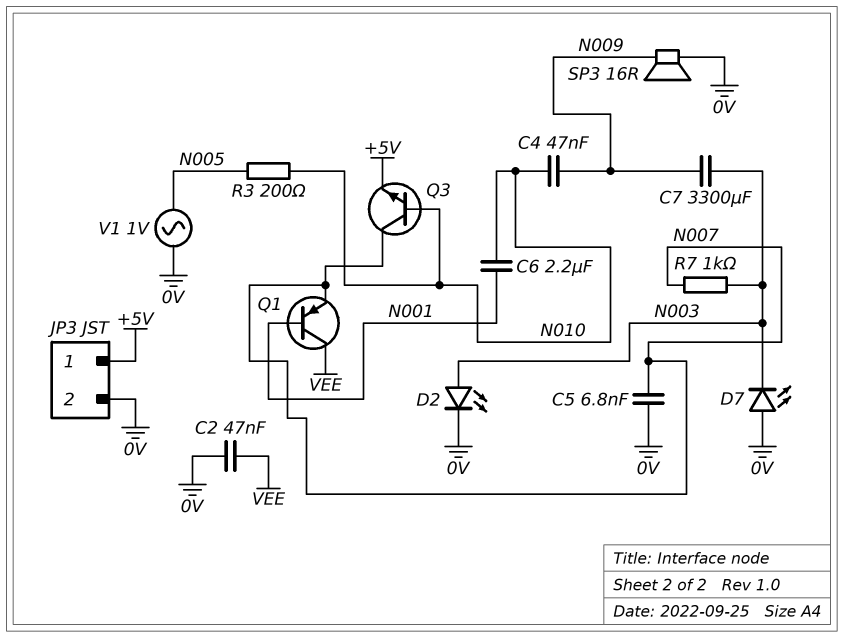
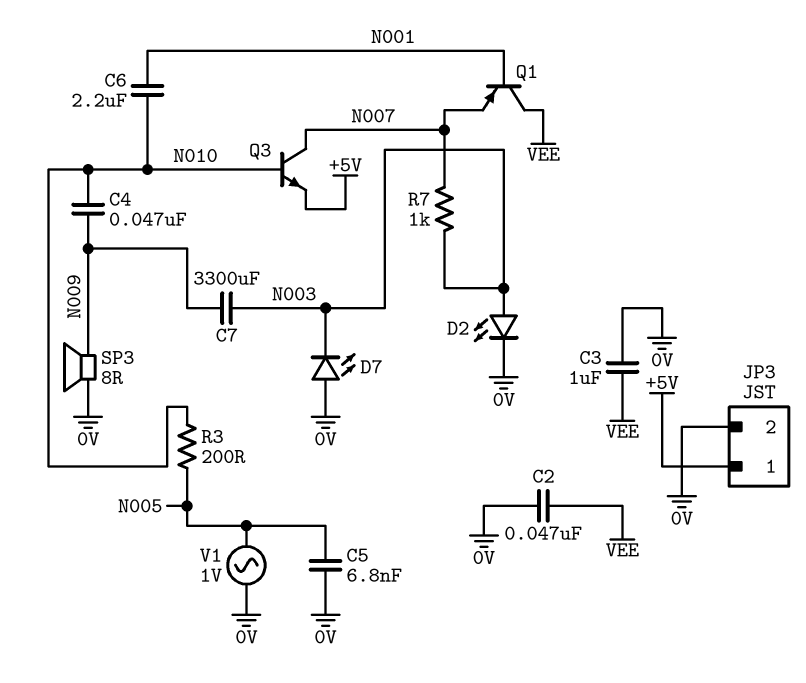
C3: none -> 1uF (0V, VEE)
C5: 6.8nF (0V, N007) -> 6.8nF (0V, N005)
SP3: speaker 16R (0V, N009) -> speaker 8R (0V, N009)

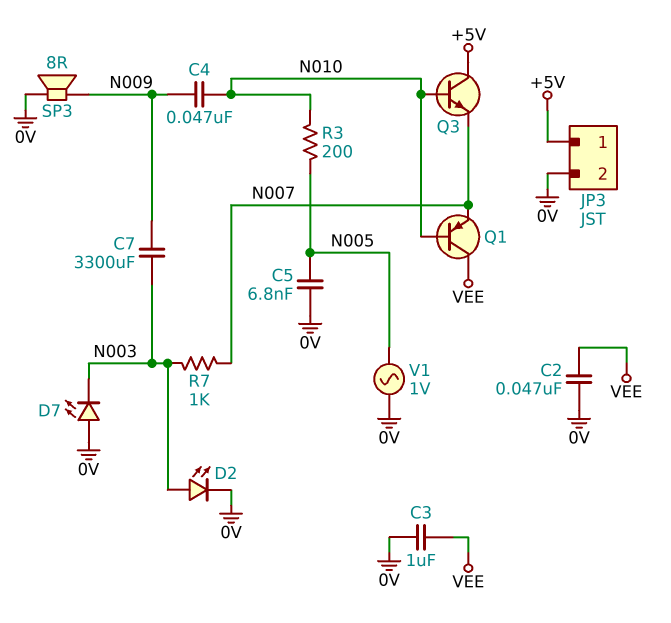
C6: 2.2uF (N001, N010) -> none
Q1: PNP (B N001, C VEE, E N007) -> PNP (B N010, C VEE, E N007)
Q3: NPN (B N010, C N007, E +5V) -> NPN (B N010, C +5V, E N007)

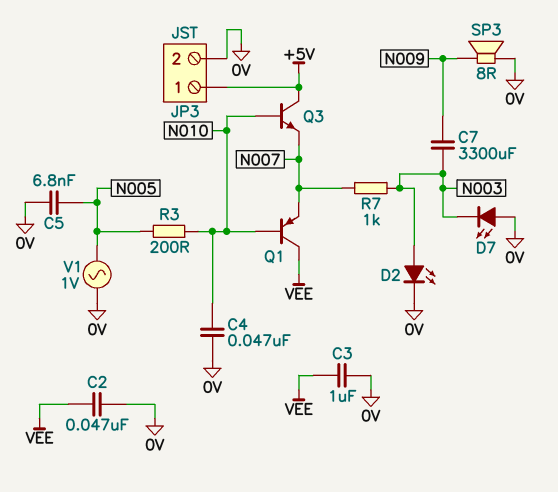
C4: 47nF (N009, N010) -> 47nF (0V, N010)

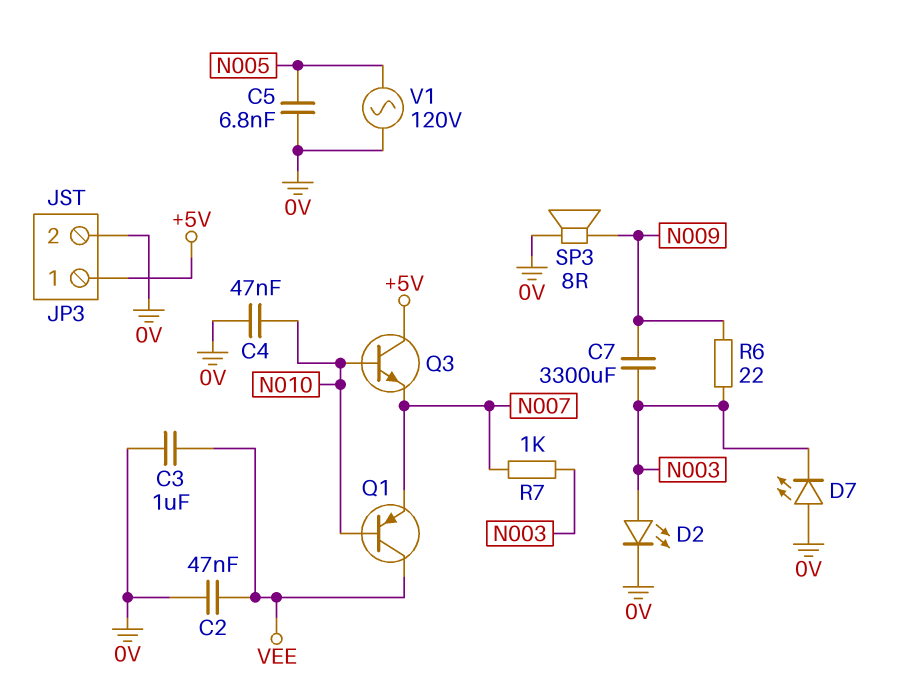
R3: 200 (N005, N010) -> none
R6: none -> 22 (N003, N009)
V1: AC 1V (0V, N005) -> AC 120V (0V, N005)

